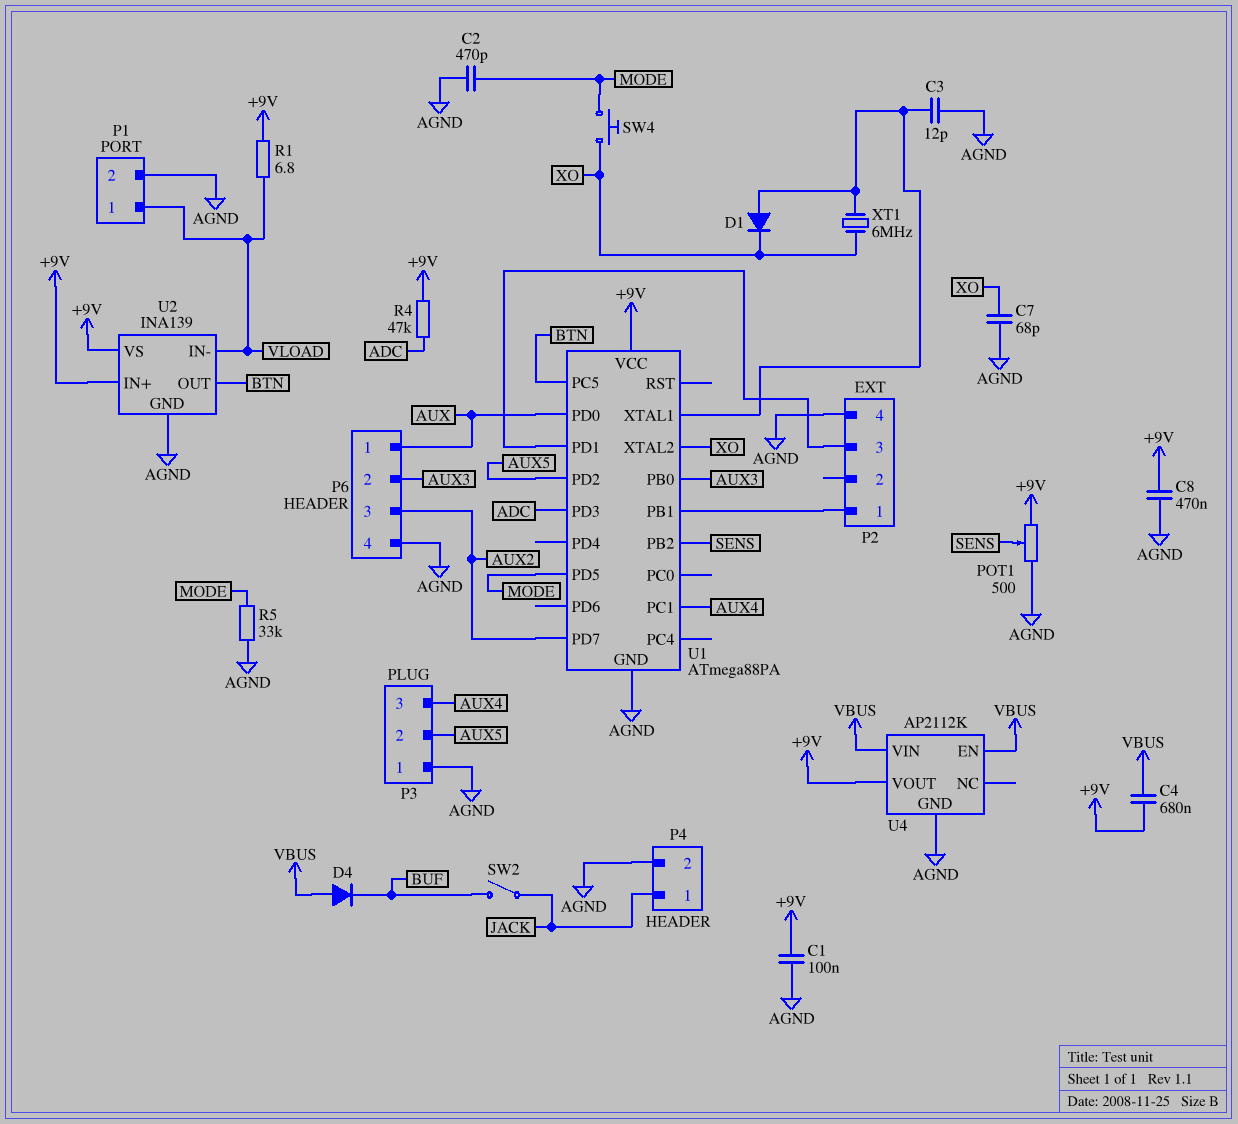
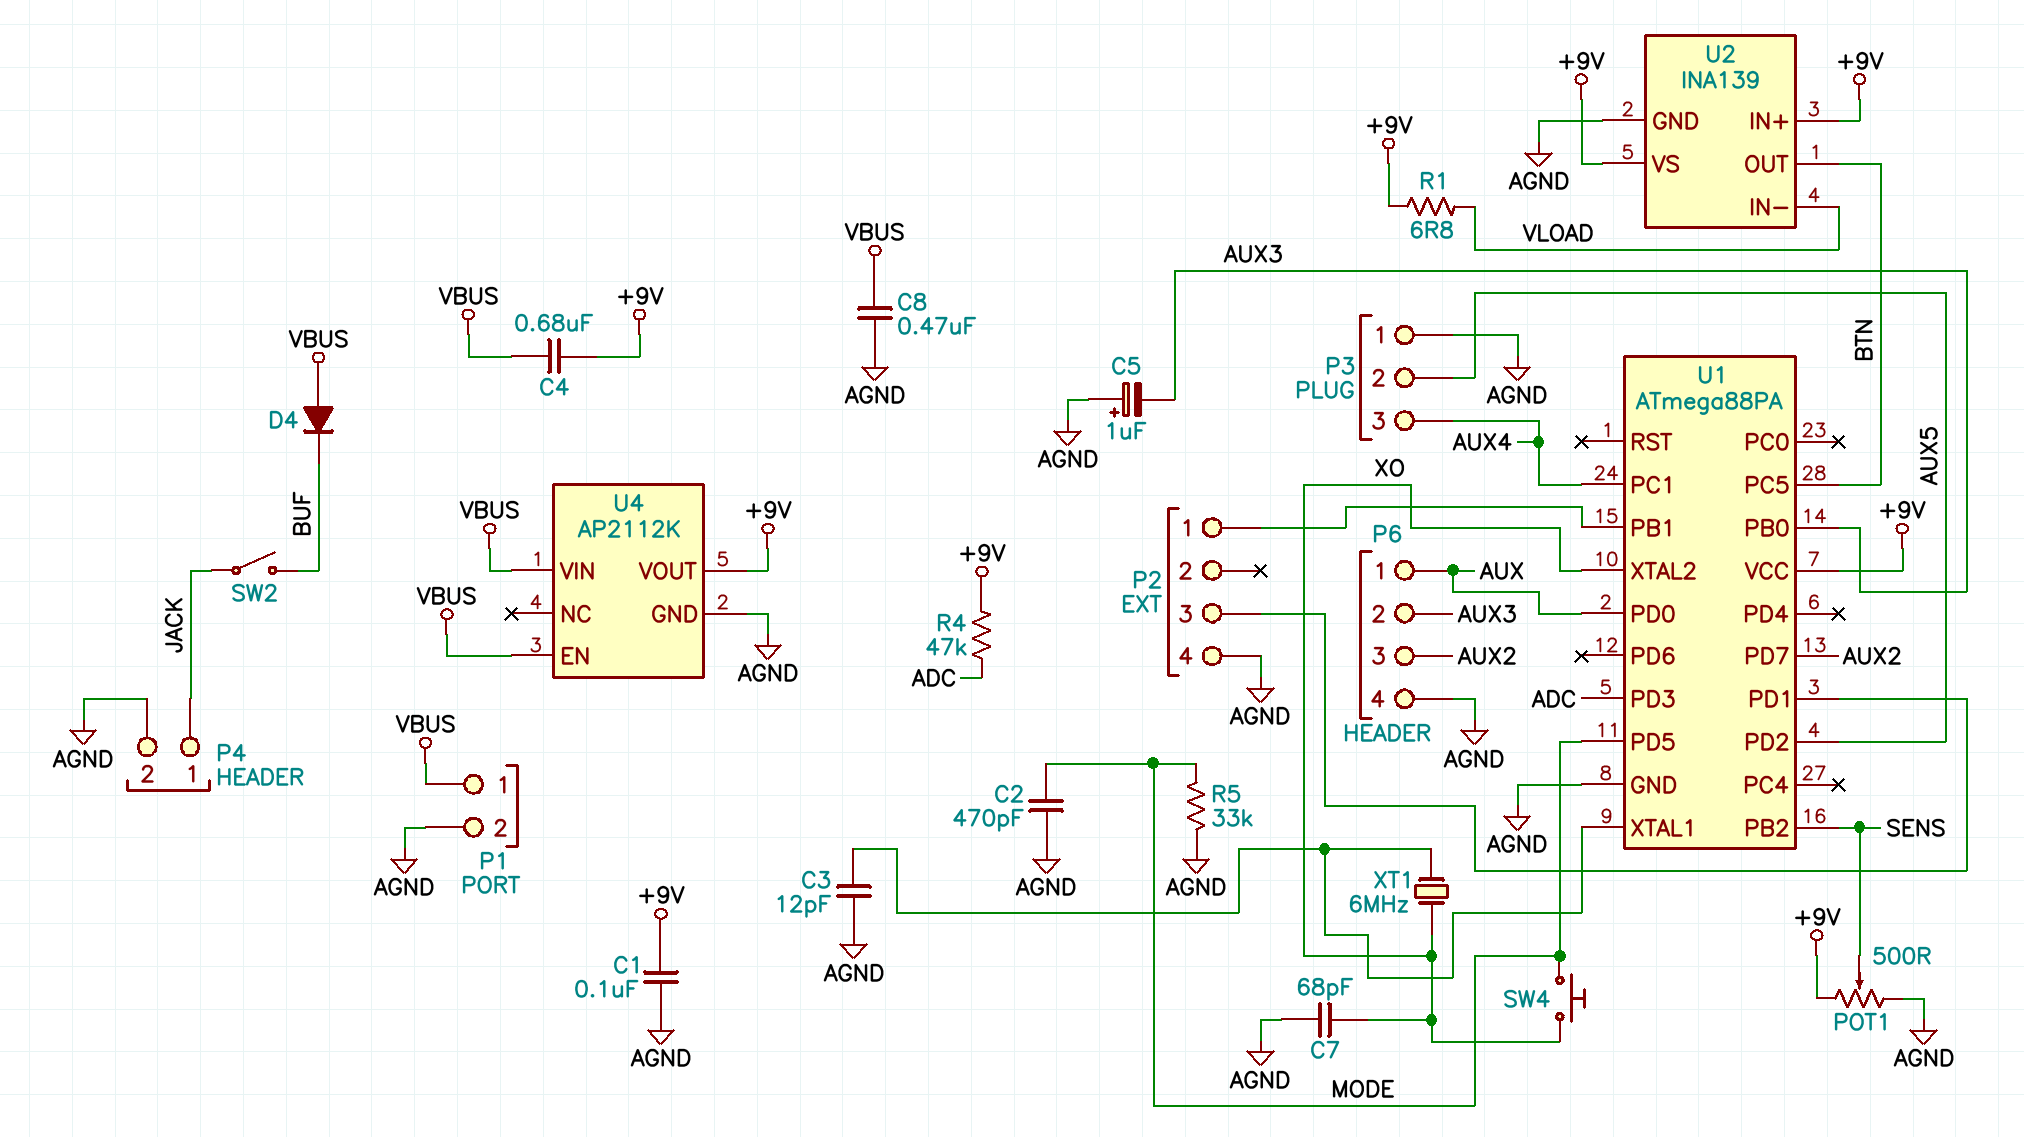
C5: none -> 1uF (plus AGND, minus AUX3)
C8: 470nF (+9V, AGND) -> 470nF (AGND, VBUS)
D1: diode (A U1/XTAL1, K XO) -> none
P1 pin 1: VLOAD -> VBUS

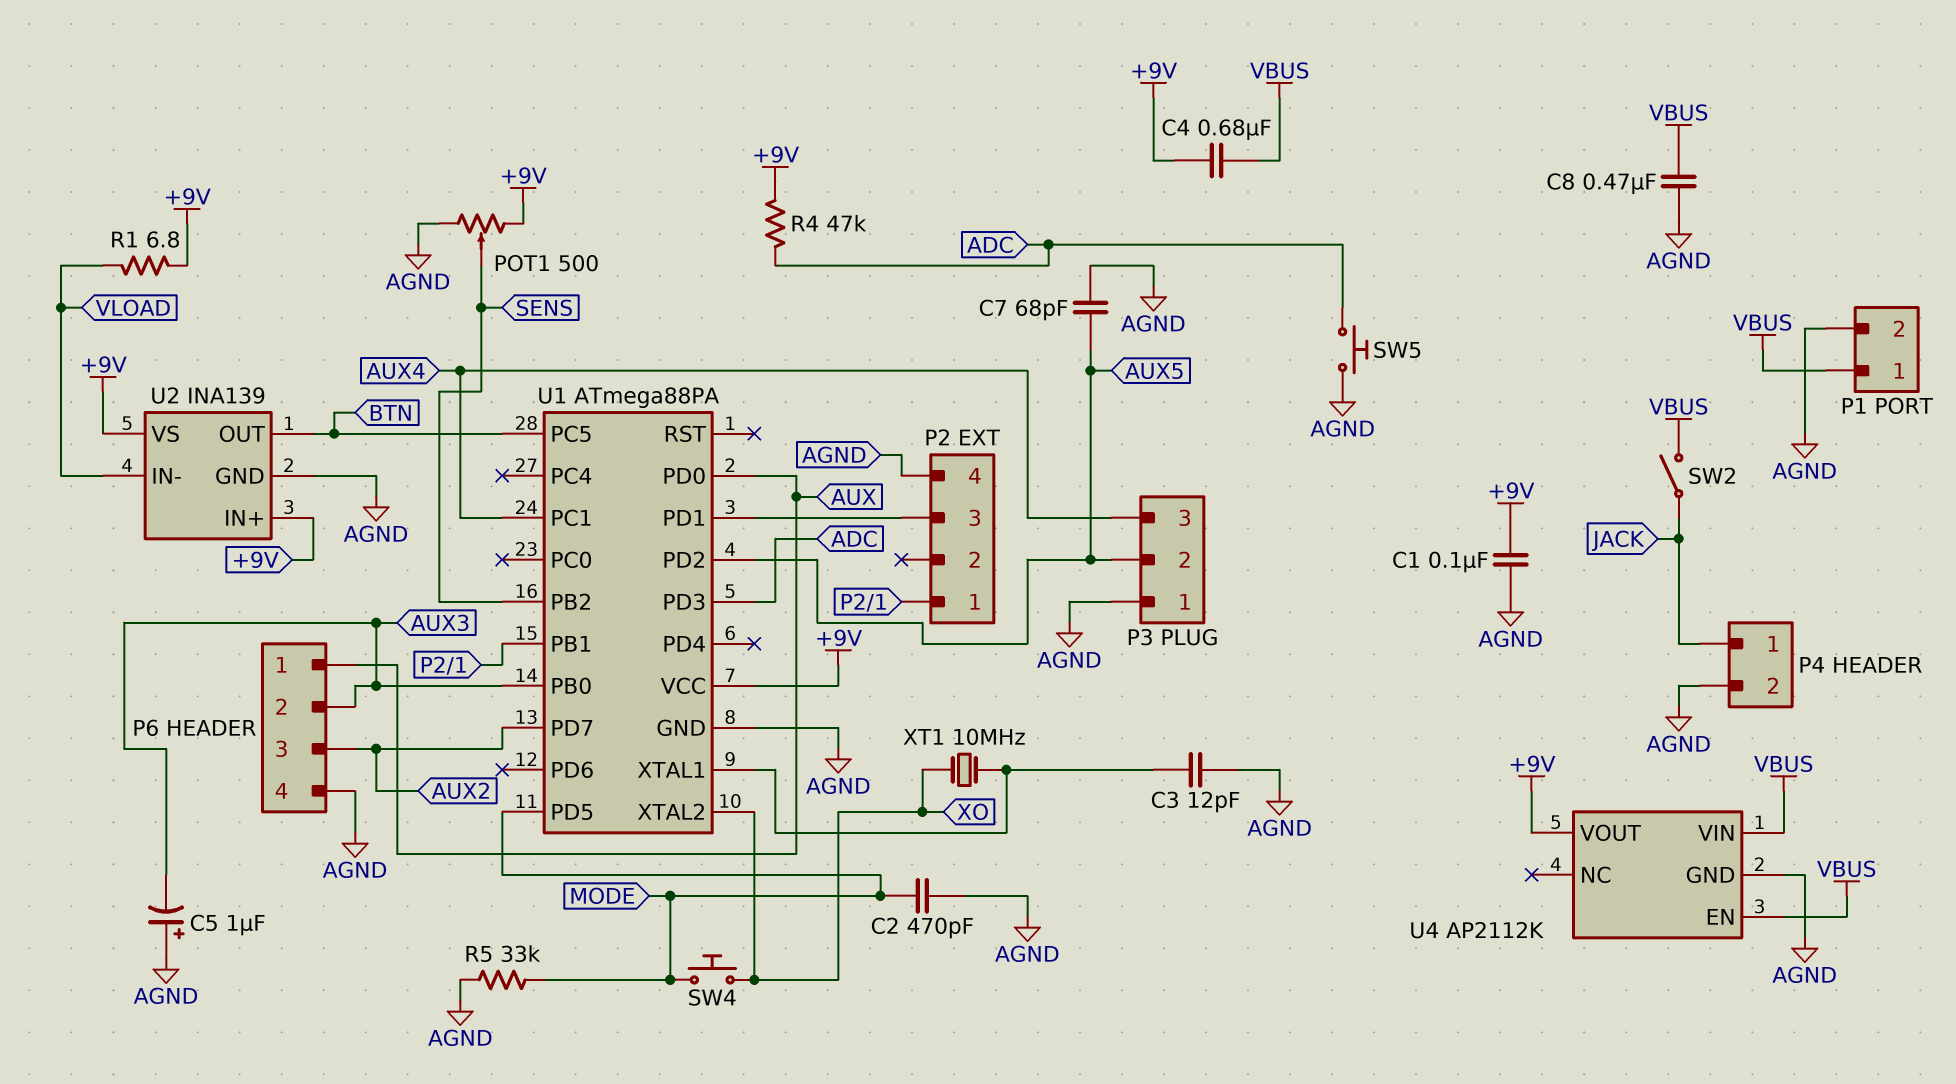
C7: 68pF (AGND, XO) -> 68pF (AGND, AUX5)
D4: diode (A VBUS, K BUF) -> none
SW2: switch (BUF, JACK) -> switch (JACK, VBUS)
SW5: none -> button (ADC, AGND)
XT1: 6MHz (U1/XTAL1, XO) -> 10MHz (U1/XTAL1, XO)

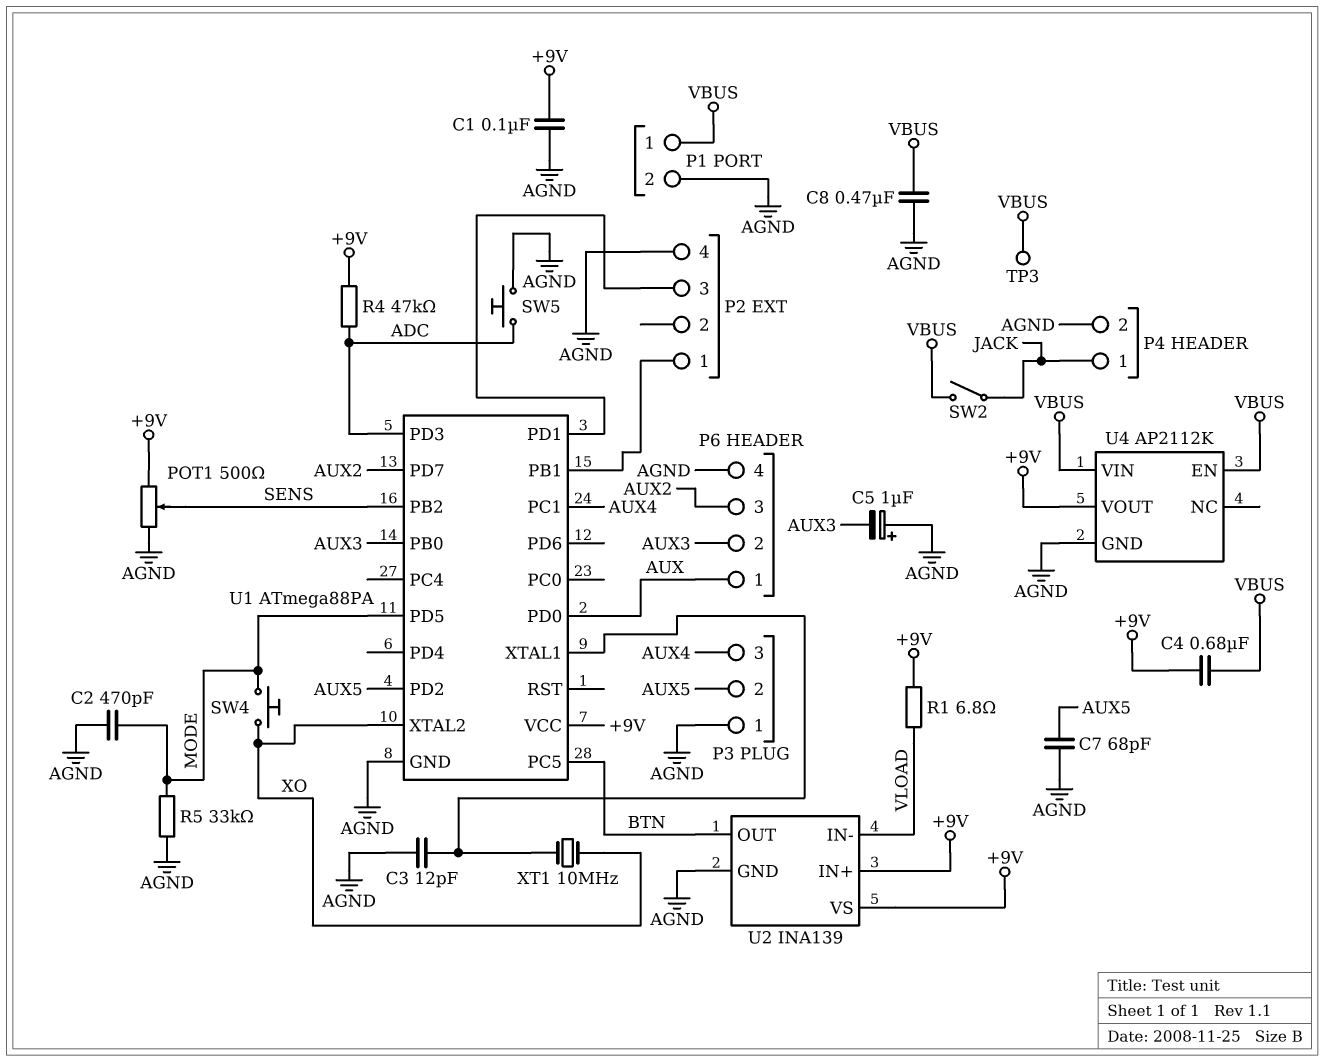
TP3: none -> test point (VBUS)

